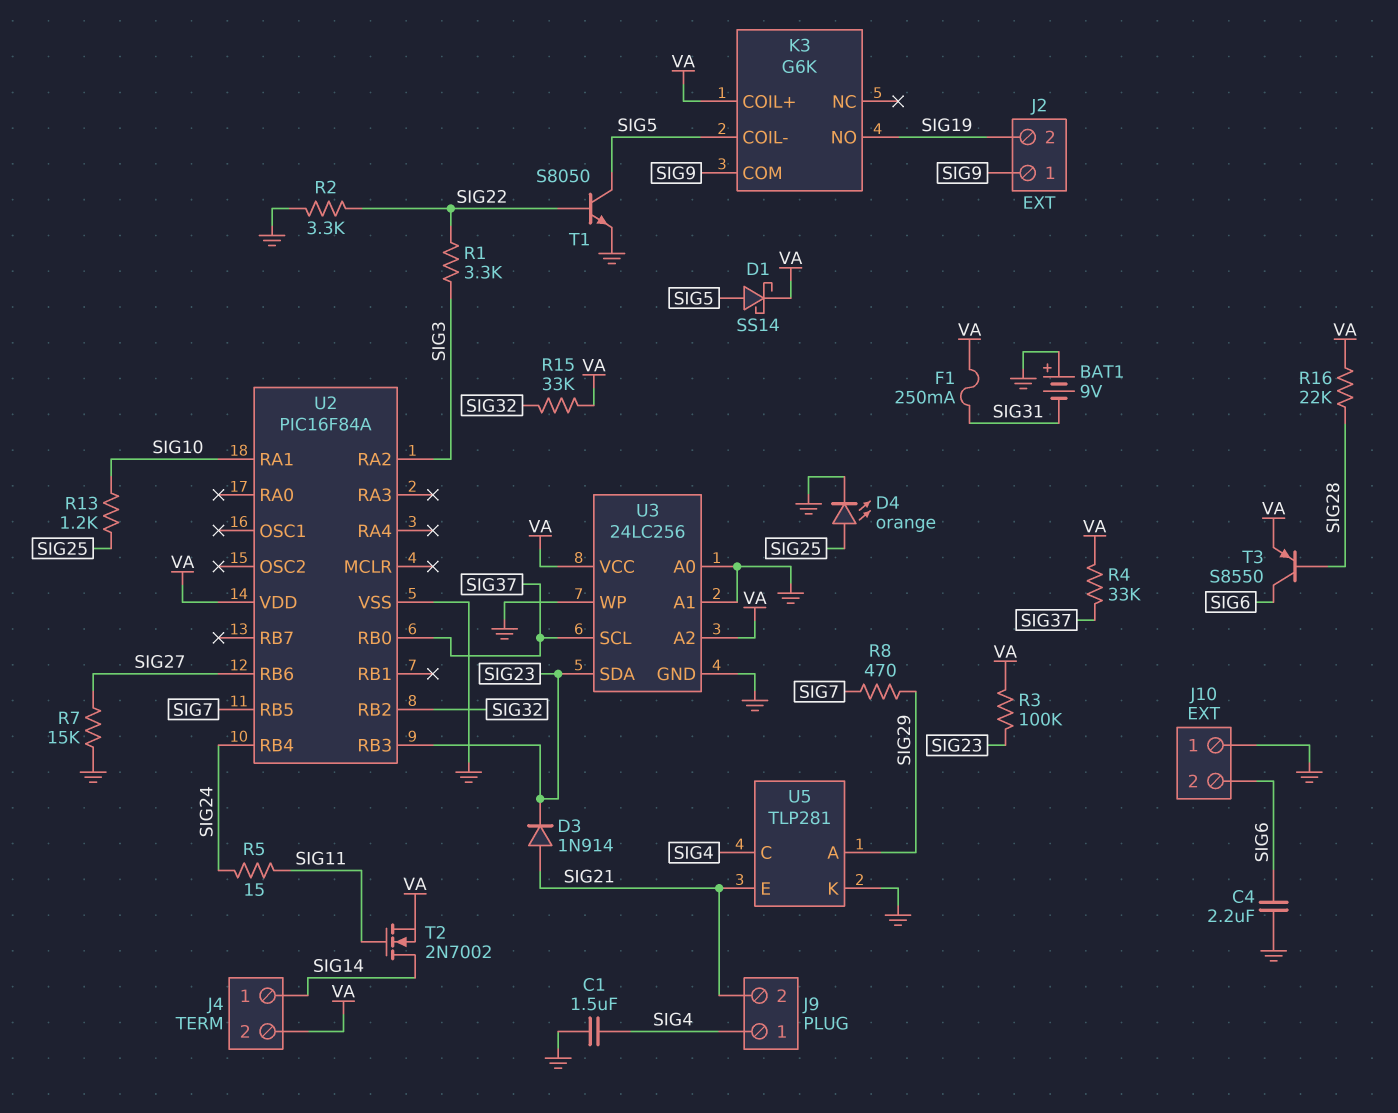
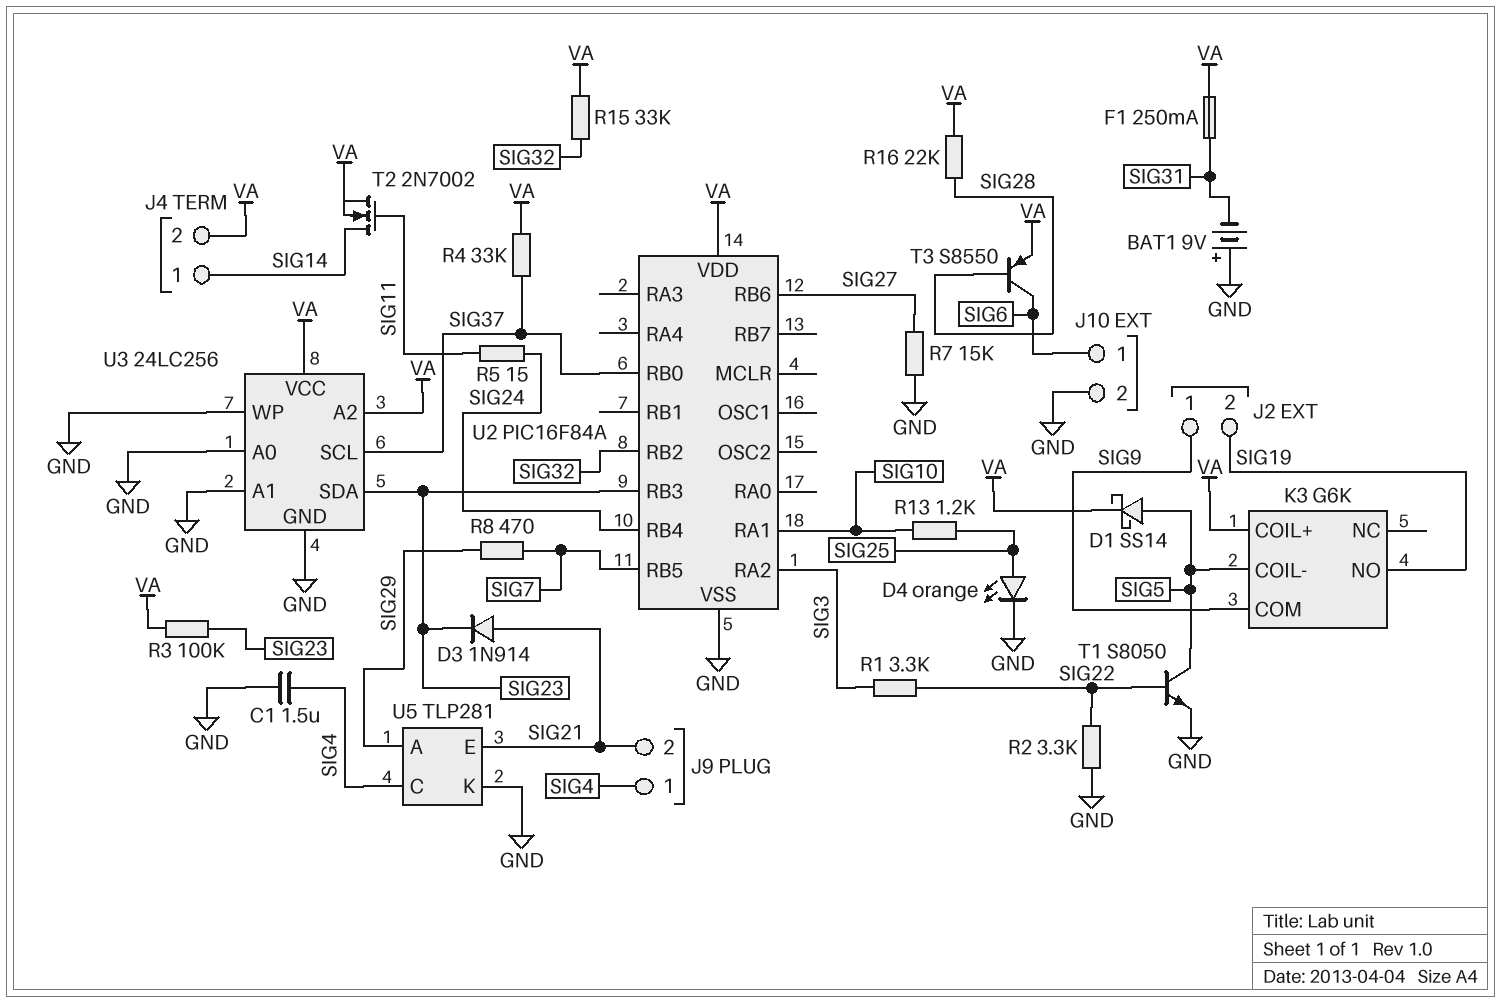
C4: 2.2uF (GND, SIG6) -> none
J10 pin 1: GND -> SIG6
J10 pin 2: SIG6 -> GND

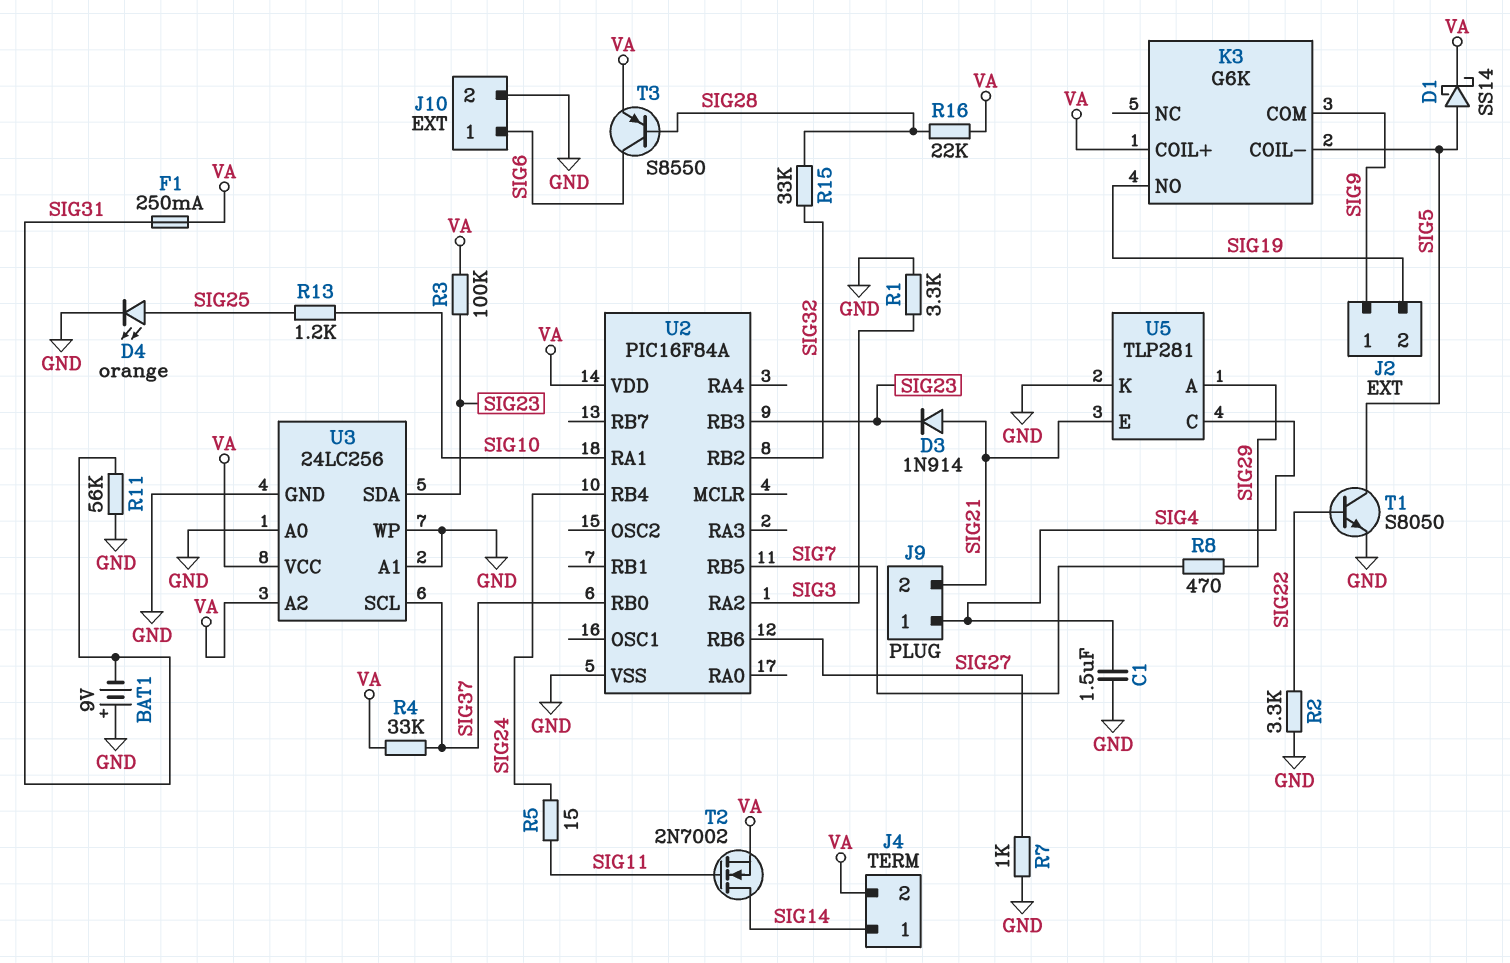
R1: 3.3k (SIG3, SIG22) -> 3.3k (GND, SIG3)
R7: 15k (GND, SIG27) -> 1k (GND, SIG27)
R11: none -> 56k (GND, SIG31)
R15: 33k (SIG32, VA) -> 33k (SIG28, SIG32)

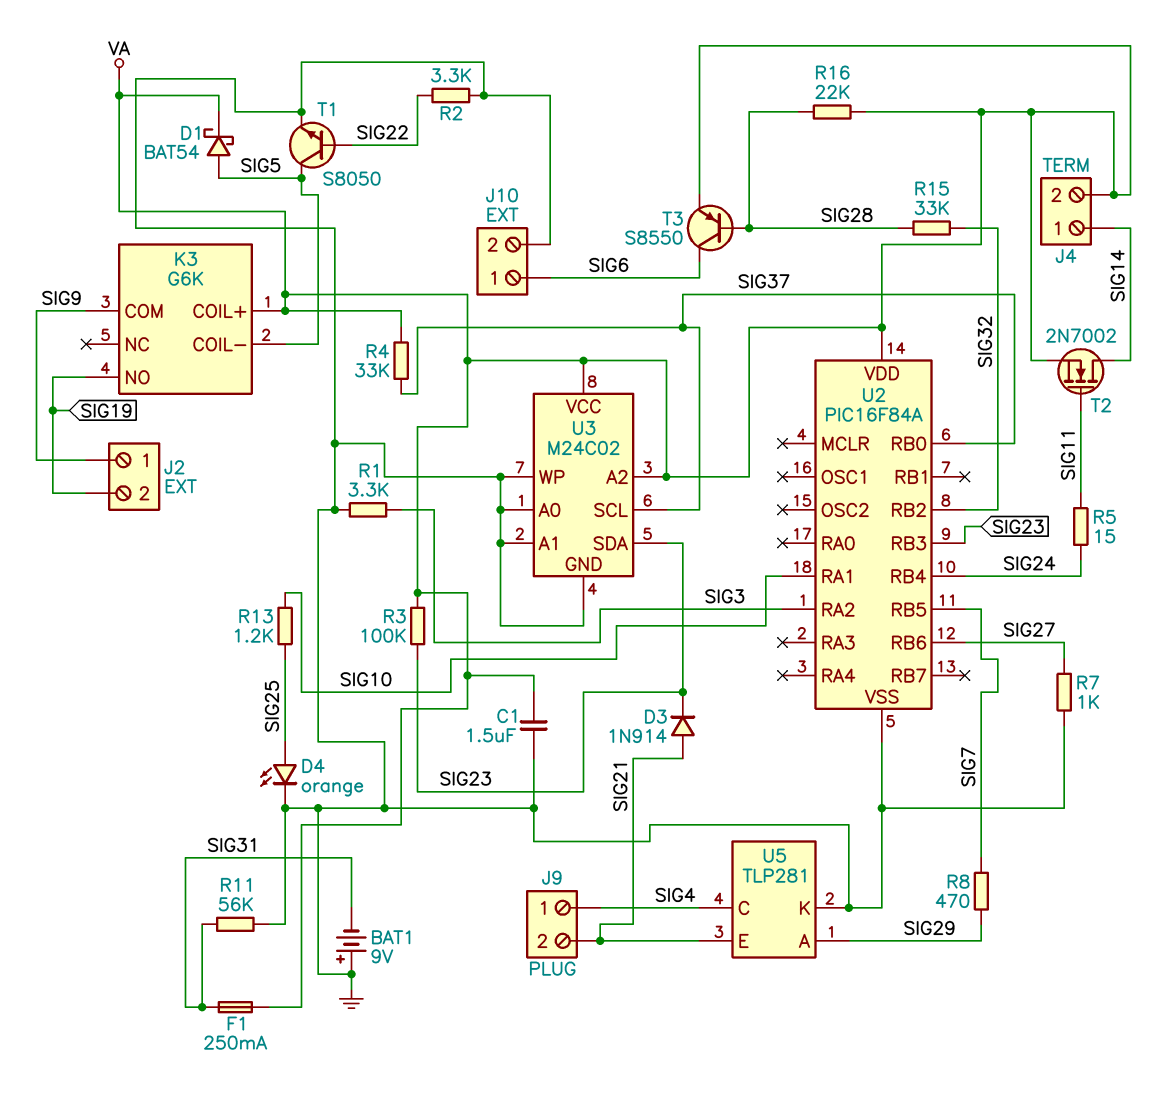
C1: 1.5uF (GND, SIG4) -> 1.5uF (GND, VA)
D1: schottky SS14 (A SIG5, K VA) -> schottky BAT54 (A SIG5, K VA)
U3: 24LC256 -> M24C02

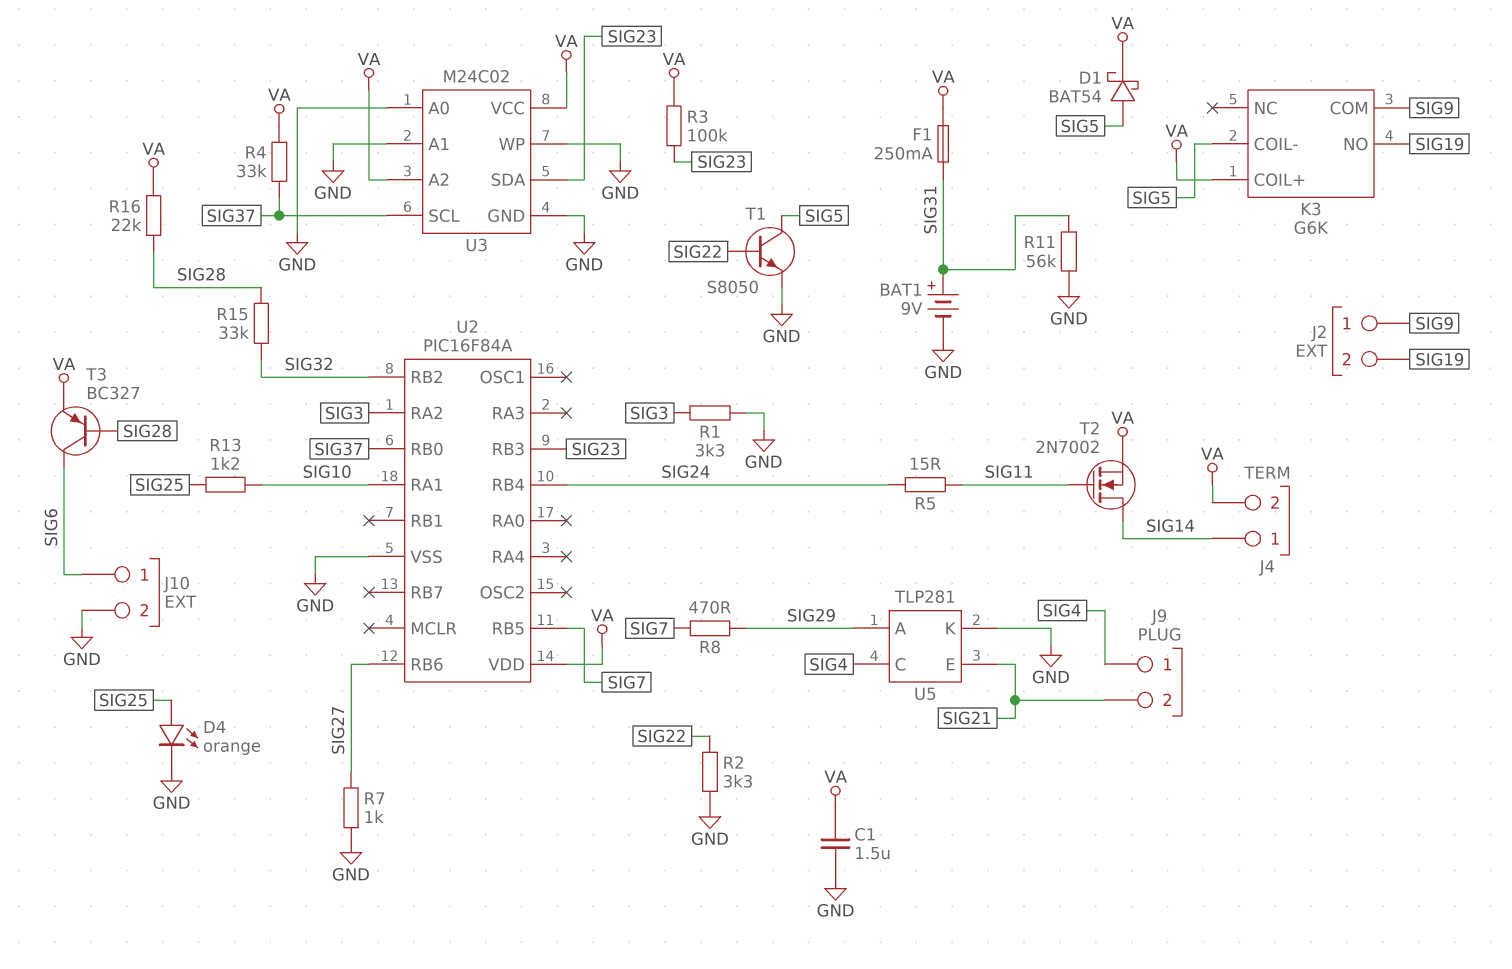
BAT1: 9V (plus GND, minus SIG31) -> 9V (plus SIG31, minus GND)
D3: diode 1N914 (A SIG21, K SIG23) -> none
T3: PNP S8550 (B SIG28, C SIG6, E VA) -> PNP BC327 (B SIG28, C SIG6, E VA)

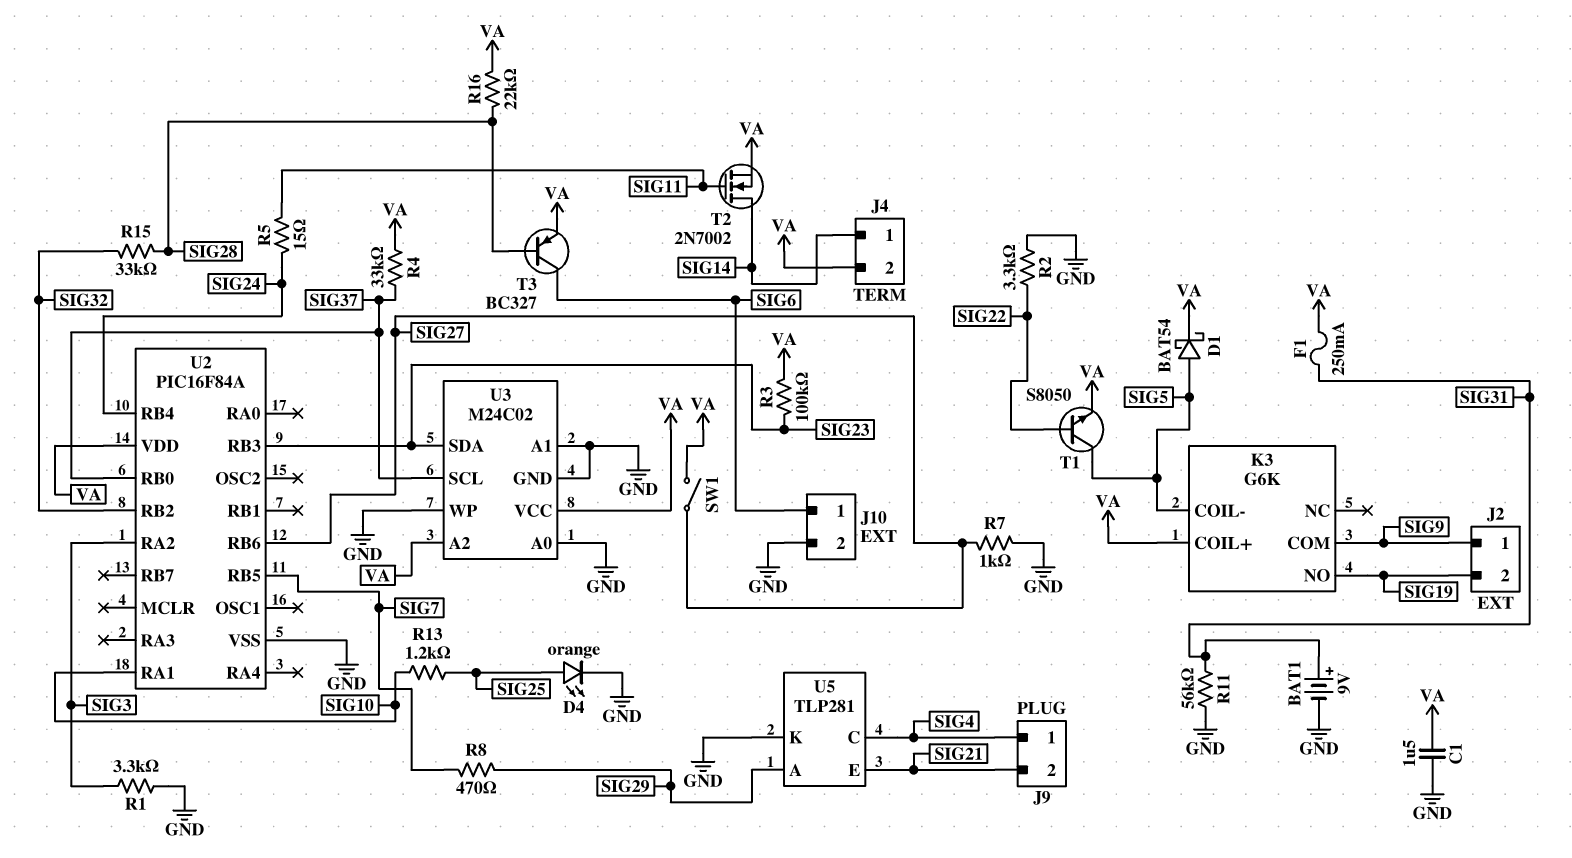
SW1: none -> switch (SIG27, VA)
T1: NPN S8050 (B SIG22, C SIG5, E GND) -> NPN S8050 (B SIG22, C SIG5, E VA)

